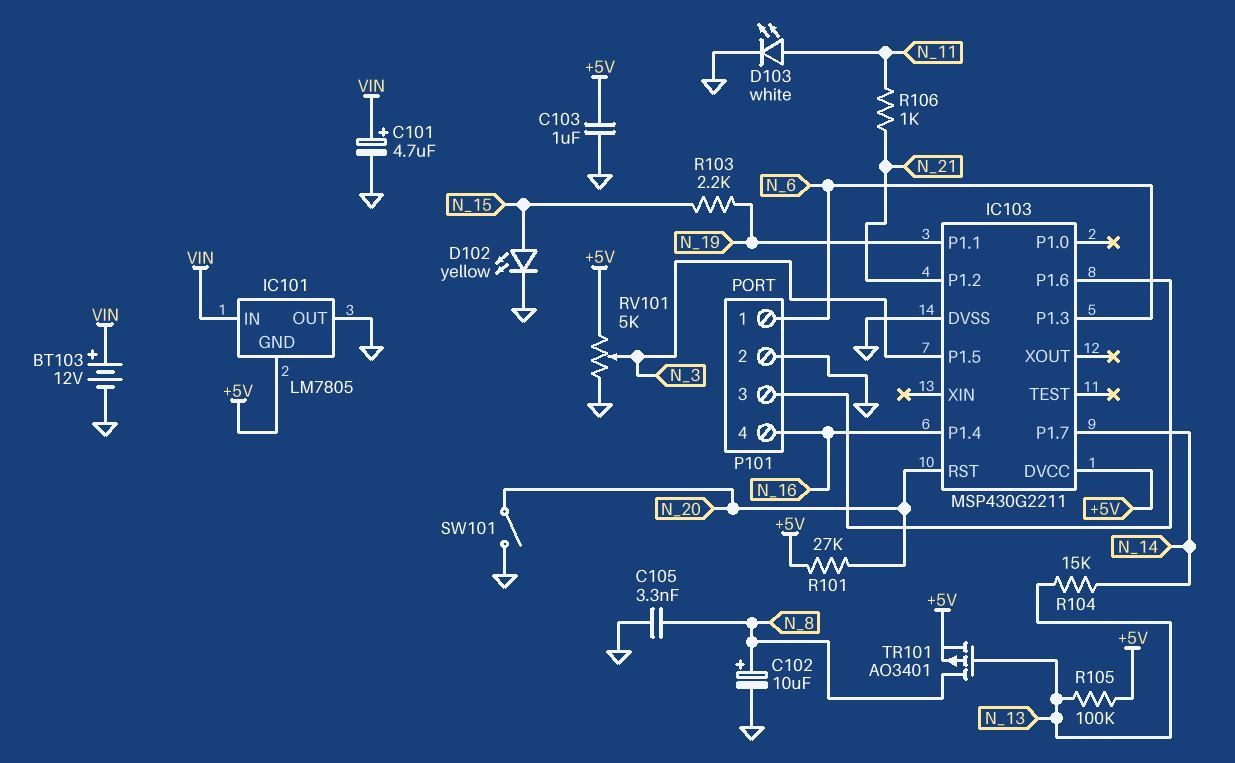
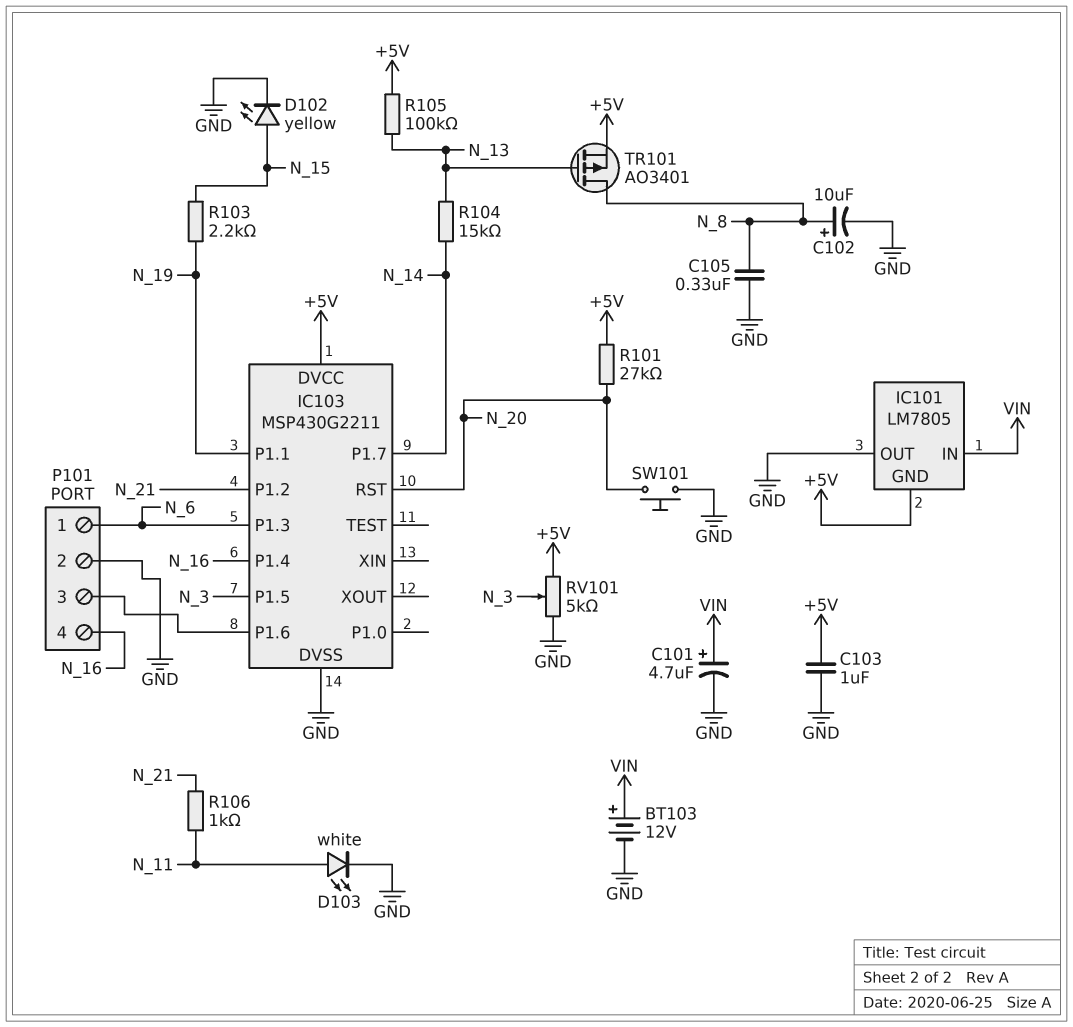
C105: 3.3nF (GND, N_8) -> 330nF (GND, N_8)
SW101: switch (GND, N_20) -> button (GND, N_20)

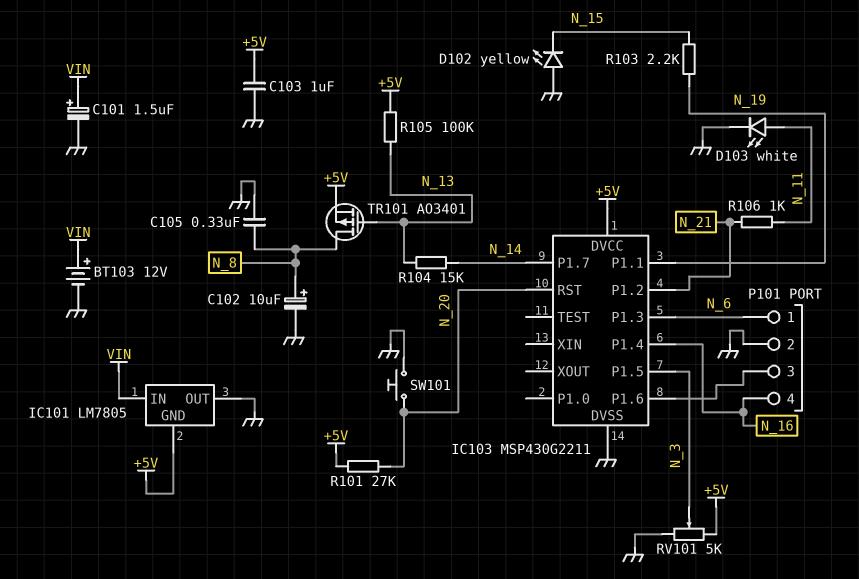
C101: 4.7uF (plus VIN, minus GND) -> 1.5uF (plus VIN, minus GND)
D102: LED yellow (A N_15, K GND) -> LED yellow (A GND, K N_15)

